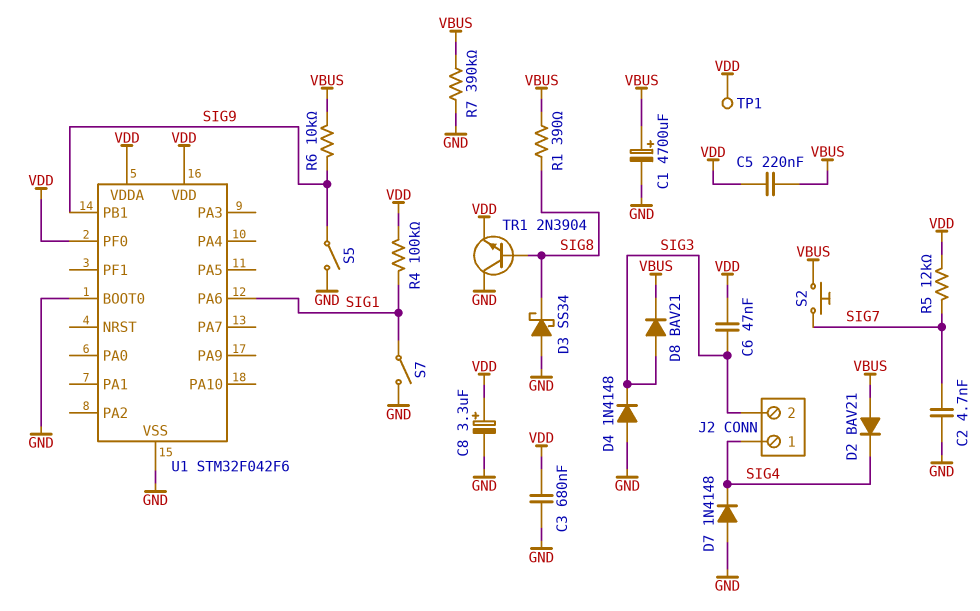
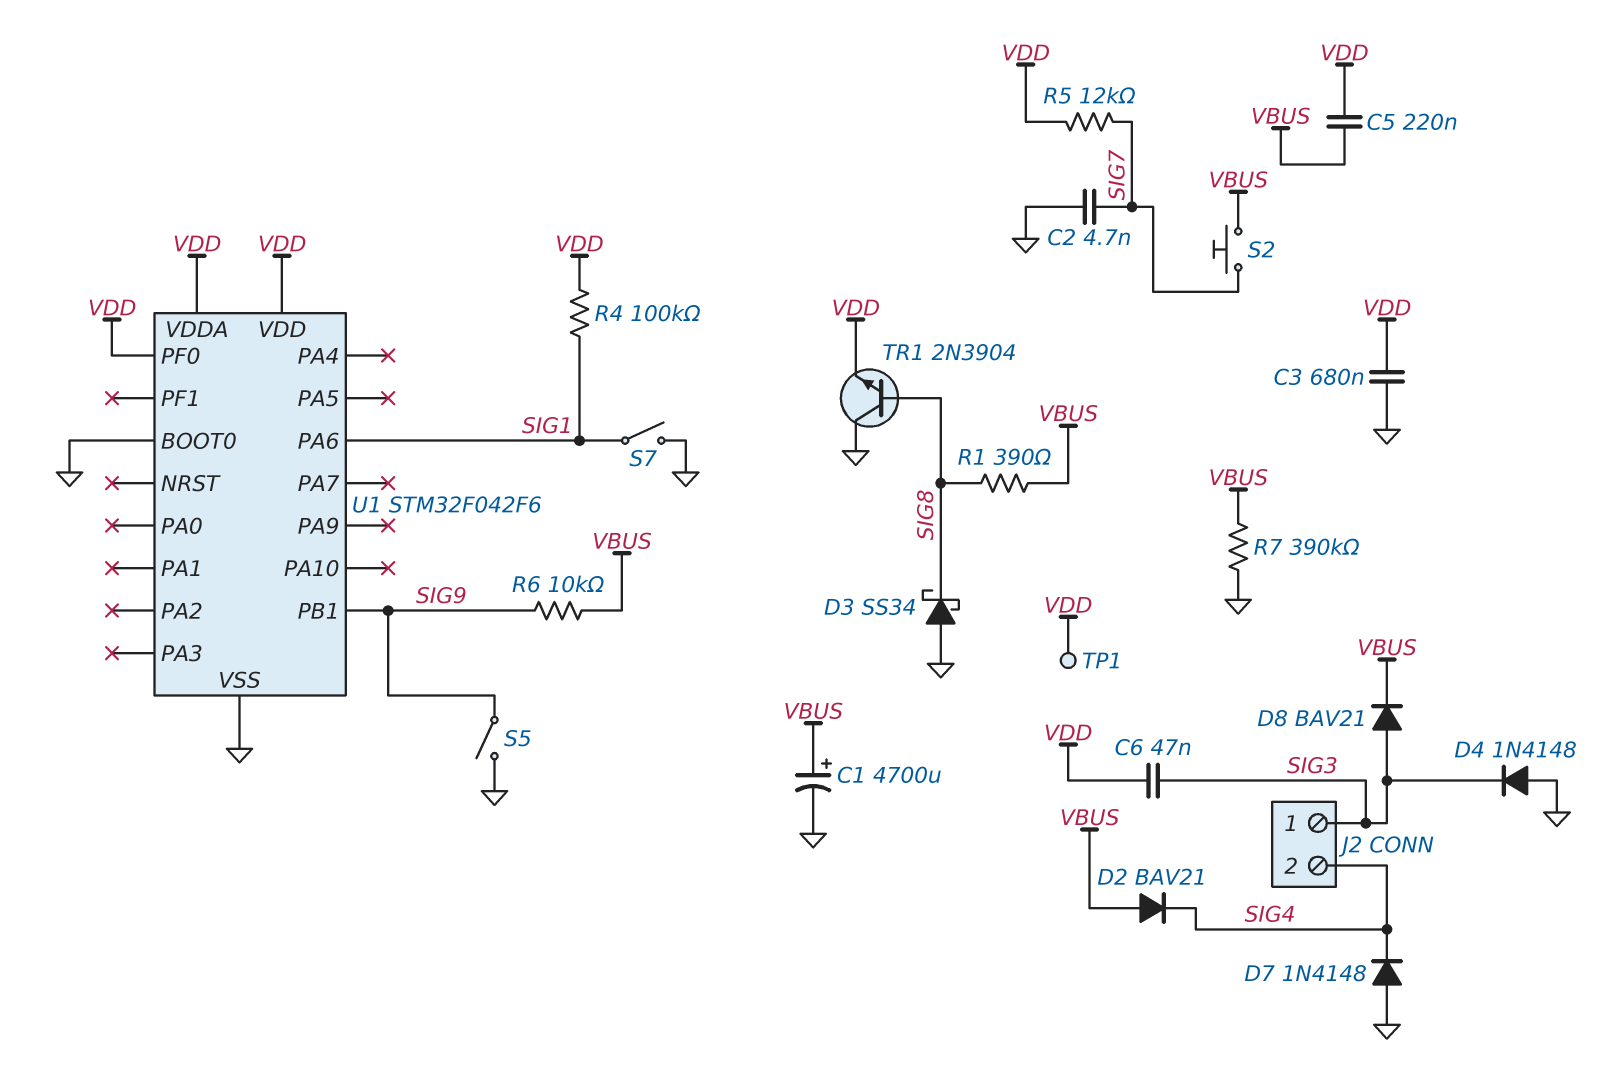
C8: 3.3uF (plus VDD, minus GND) -> none
J2 pin 1: SIG4 -> SIG3
J2 pin 2: SIG3 -> SIG4

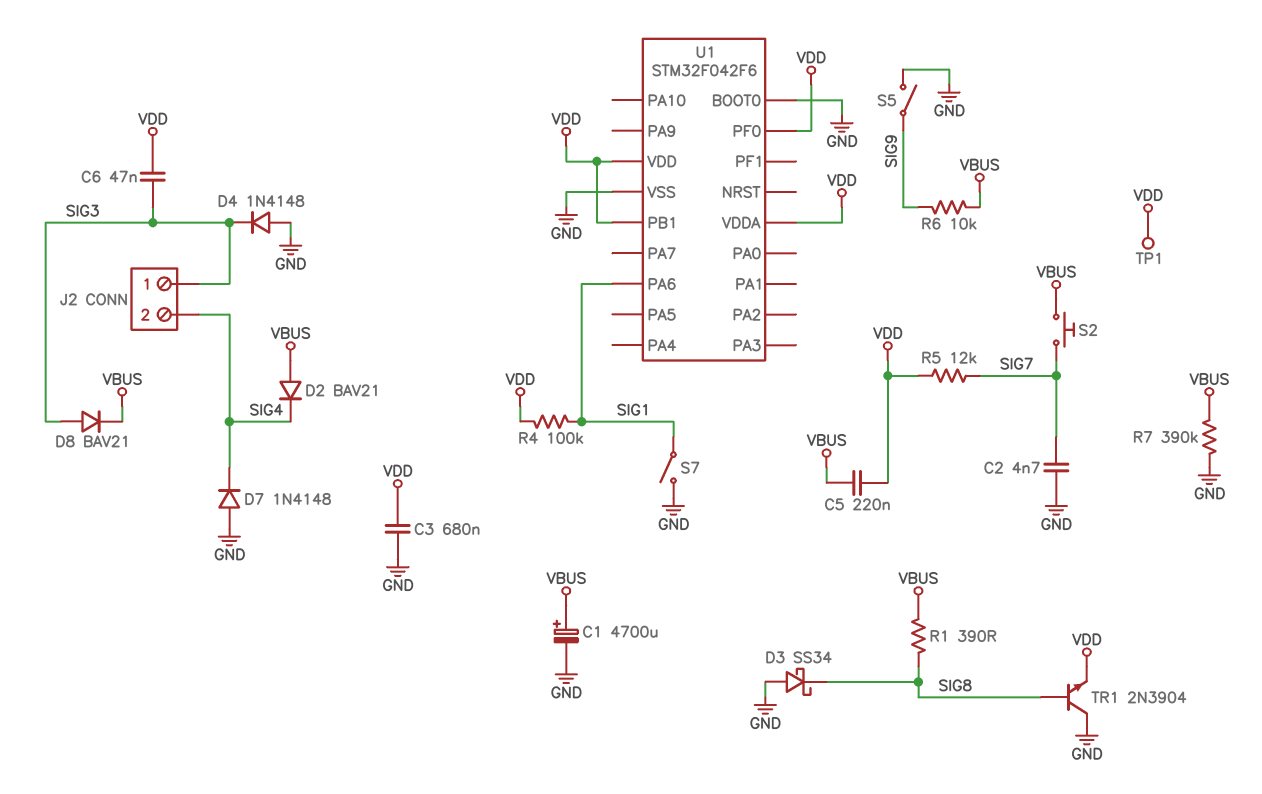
U1 pin PB1: SIG9 -> VDD

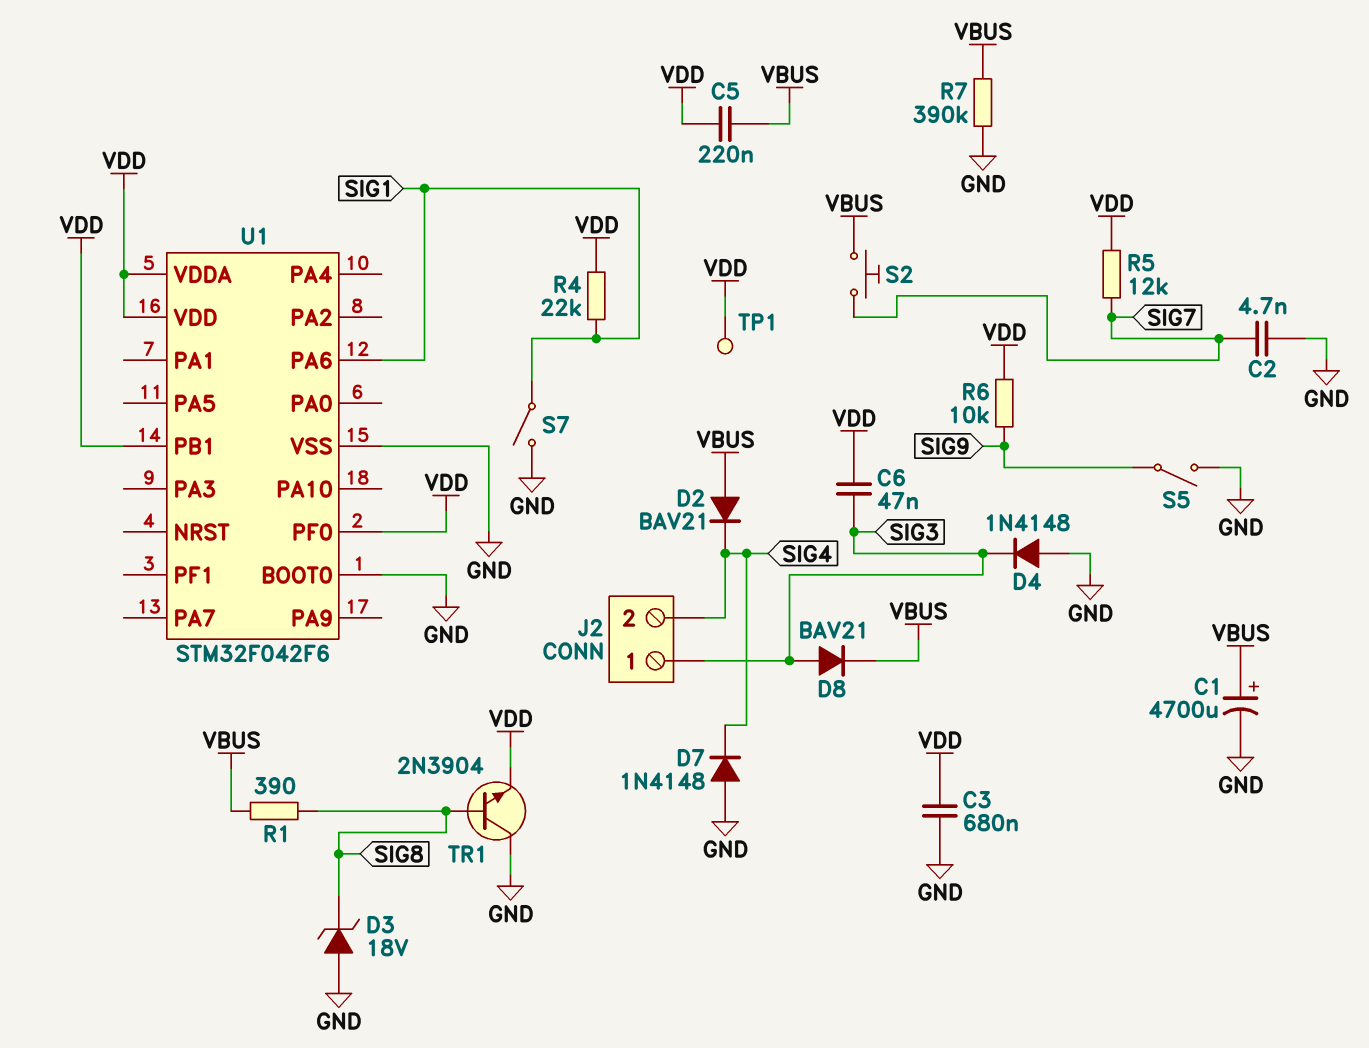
D3: schottky SS34 (A GND, K SIG8) -> zener 18V (A GND, K SIG8)
R4: 100k (SIG1, VDD) -> 22k (SIG1, VDD)
R6: 10k (SIG9, VBUS) -> 10k (SIG9, VDD)

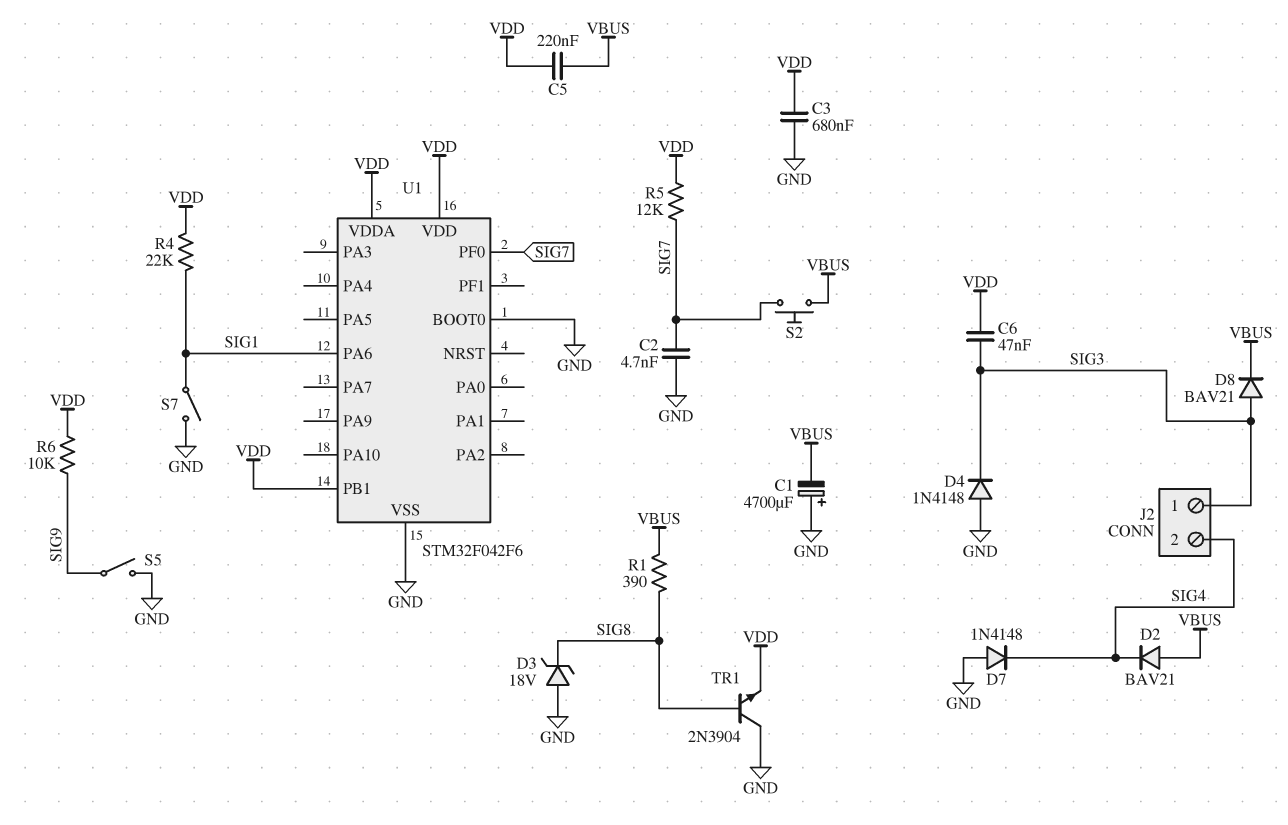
C1: 4700uF (plus VBUS, minus GND) -> 4700uF (plus GND, minus VBUS)
R7: 390k (GND, VBUS) -> none
TP1: test point (VDD) -> none
U1 pin PF0: VDD -> SIG7

